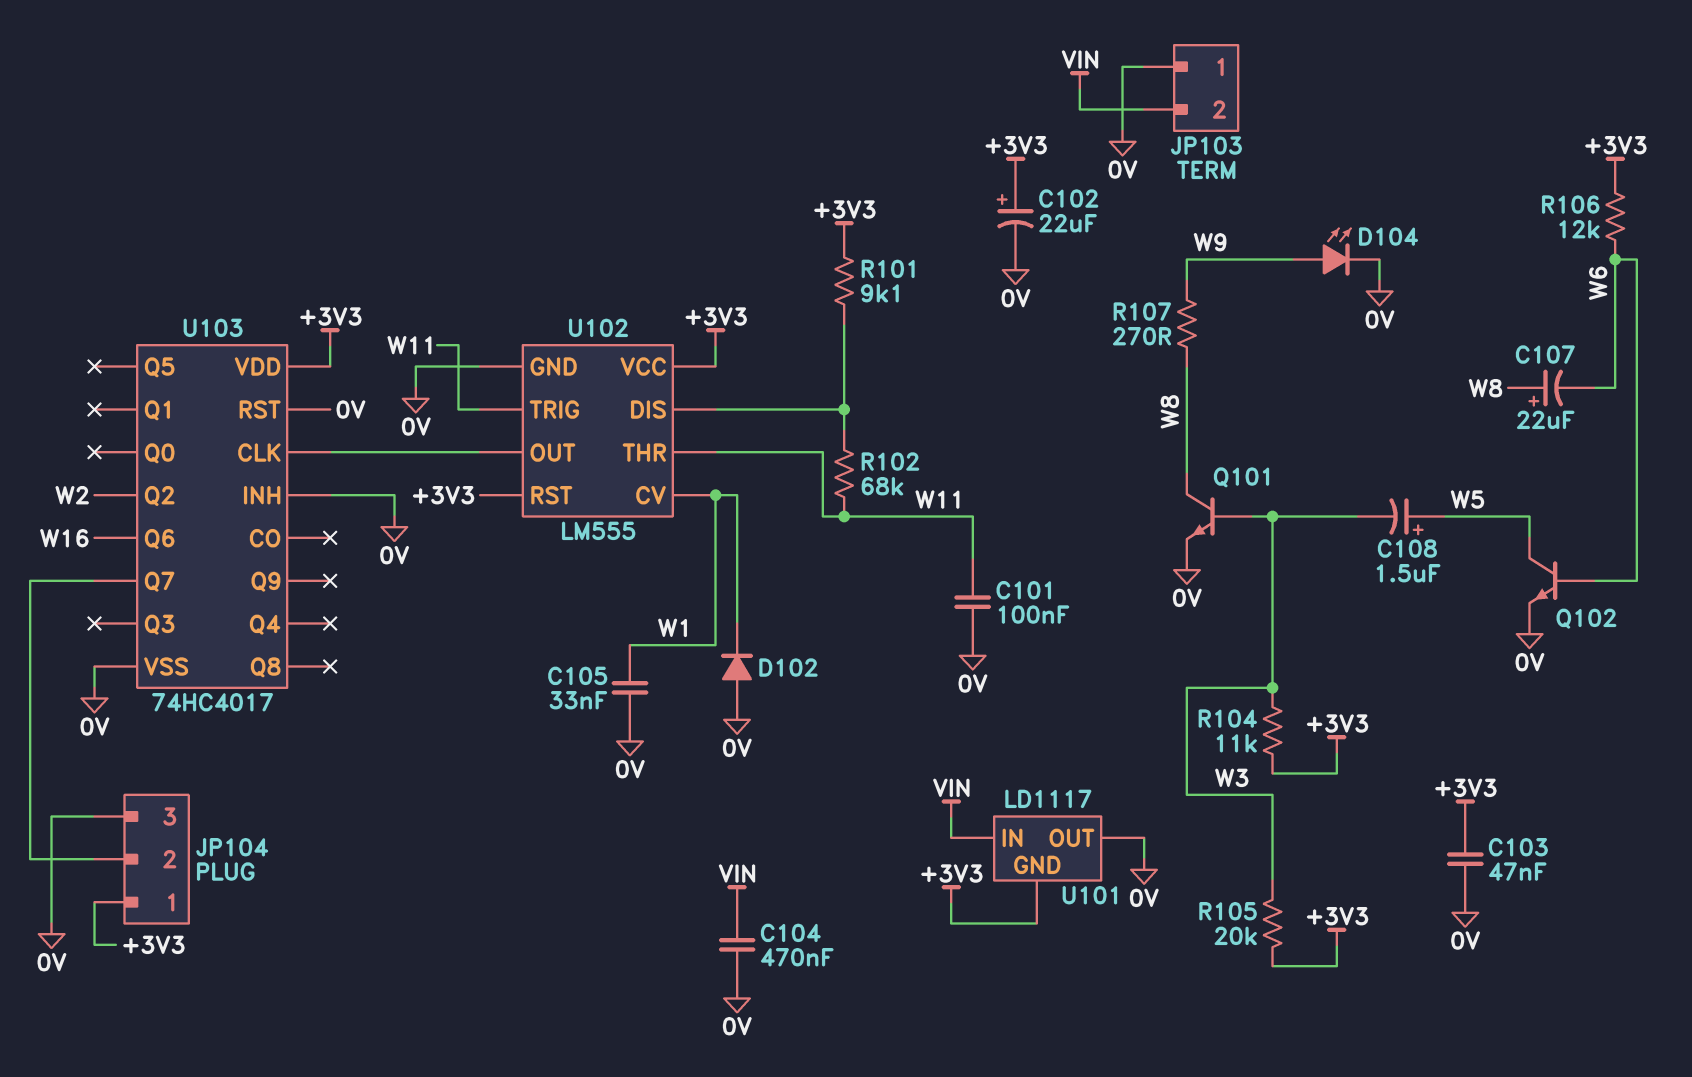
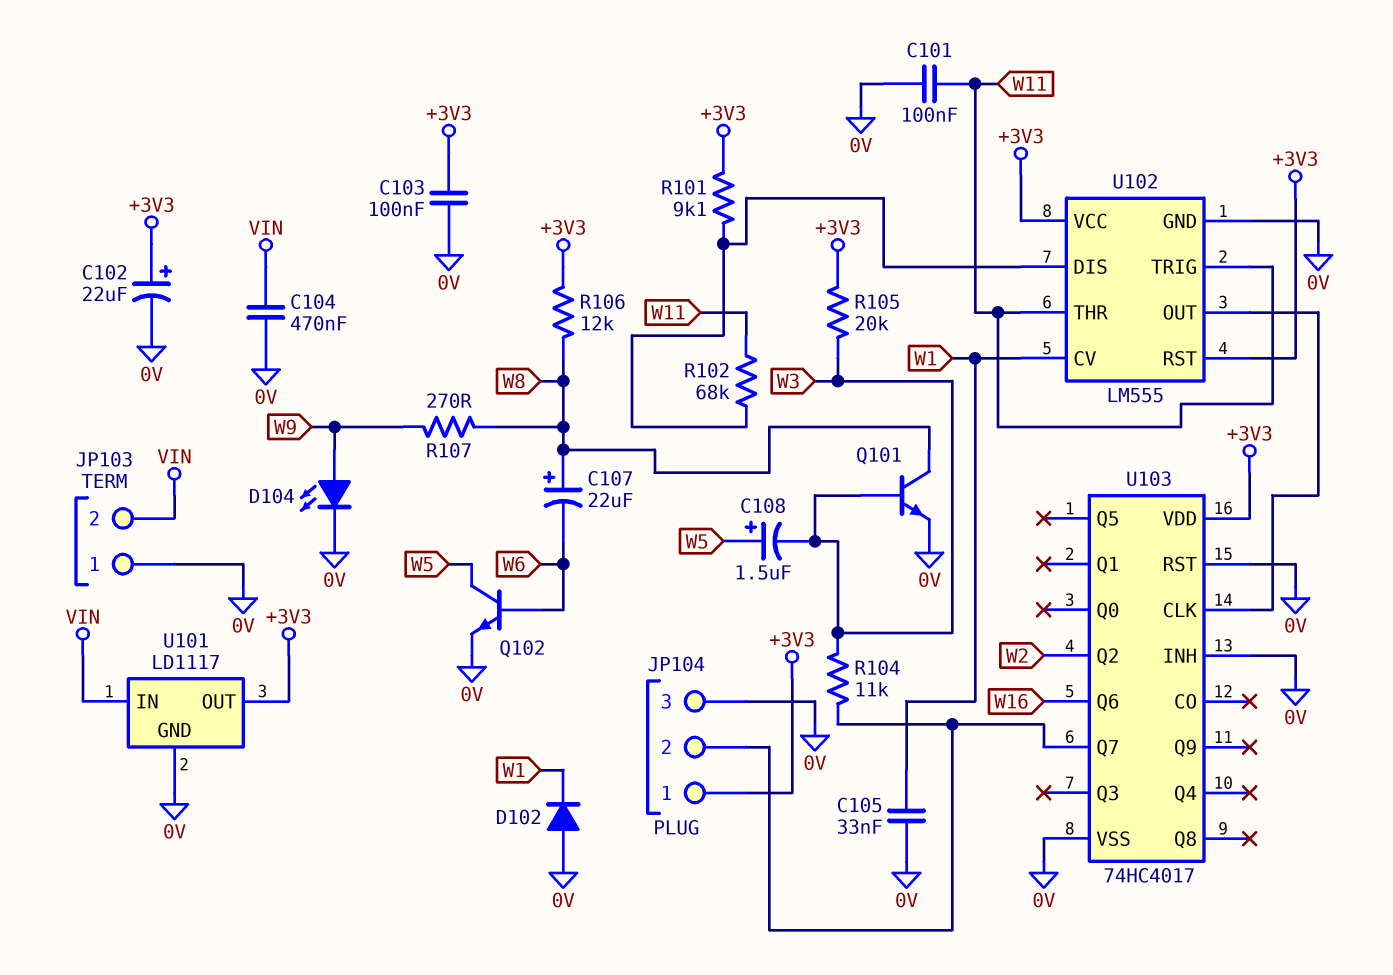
C103: 47nF (+3V3, 0V) -> 100nF (+3V3, 0V)
R104: 11k (+3V3, W3) -> 11k (JP104/2, W3)
R106: 12k (+3V3, W6) -> 12k (+3V3, W8)
U101 pin GND: +3V3 -> 0V
U101 pin OUT: 0V -> +3V3

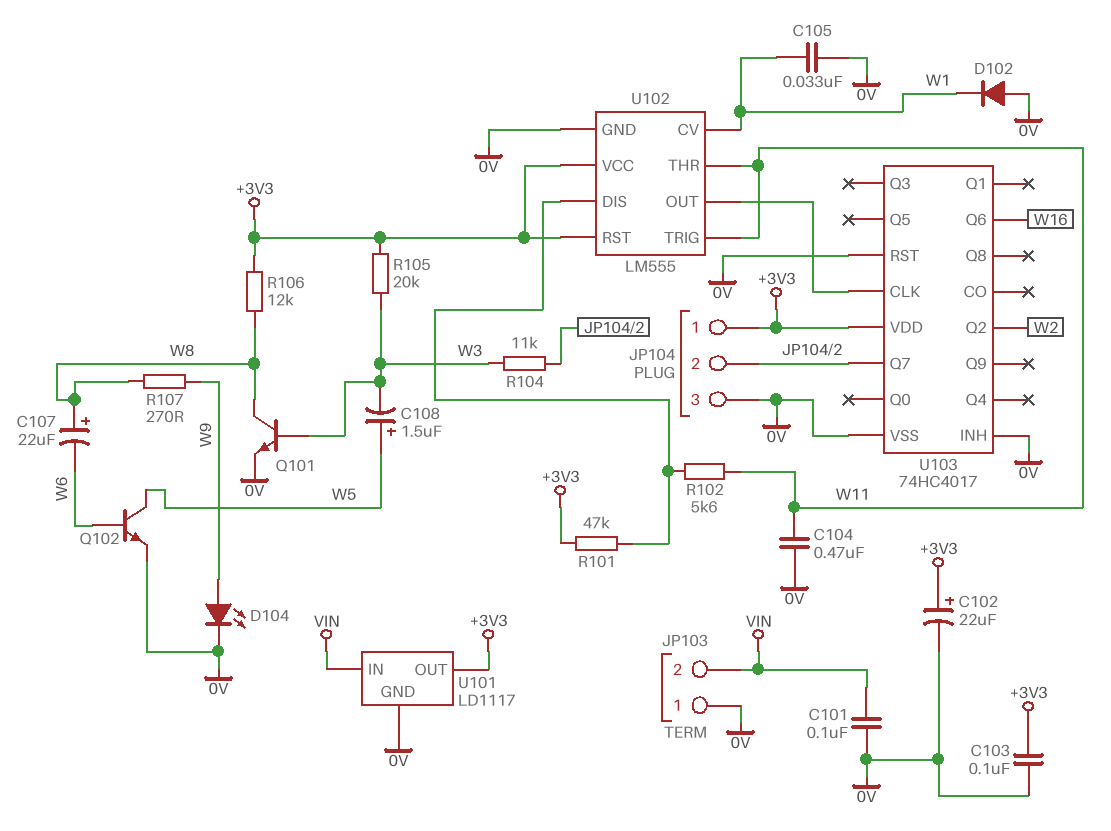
C101: 100nF (0V, W11) -> 100nF (0V, VIN)
C104: 470nF (0V, VIN) -> 470nF (0V, W11)
R101: 9.1k (+3V3, U102/DIS) -> 47k (+3V3, U102/DIS)
R102: 68k (U102/DIS, W11) -> 5.6k (U102/DIS, W11)

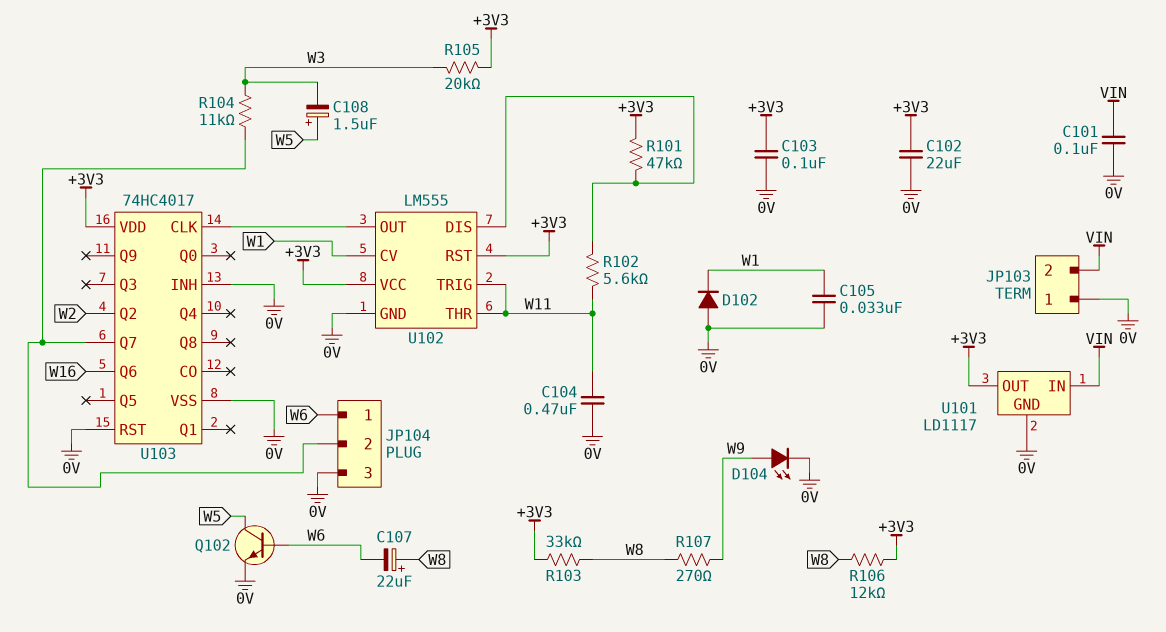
C102: 22uF (plus +3V3, minus 0V) -> 22uF (+3V3, 0V)
JP104 pin 1: +3V3 -> W6
Q101: NPN (B W3, C W8, E 0V) -> none
R103: none -> 33k (+3V3, W8)

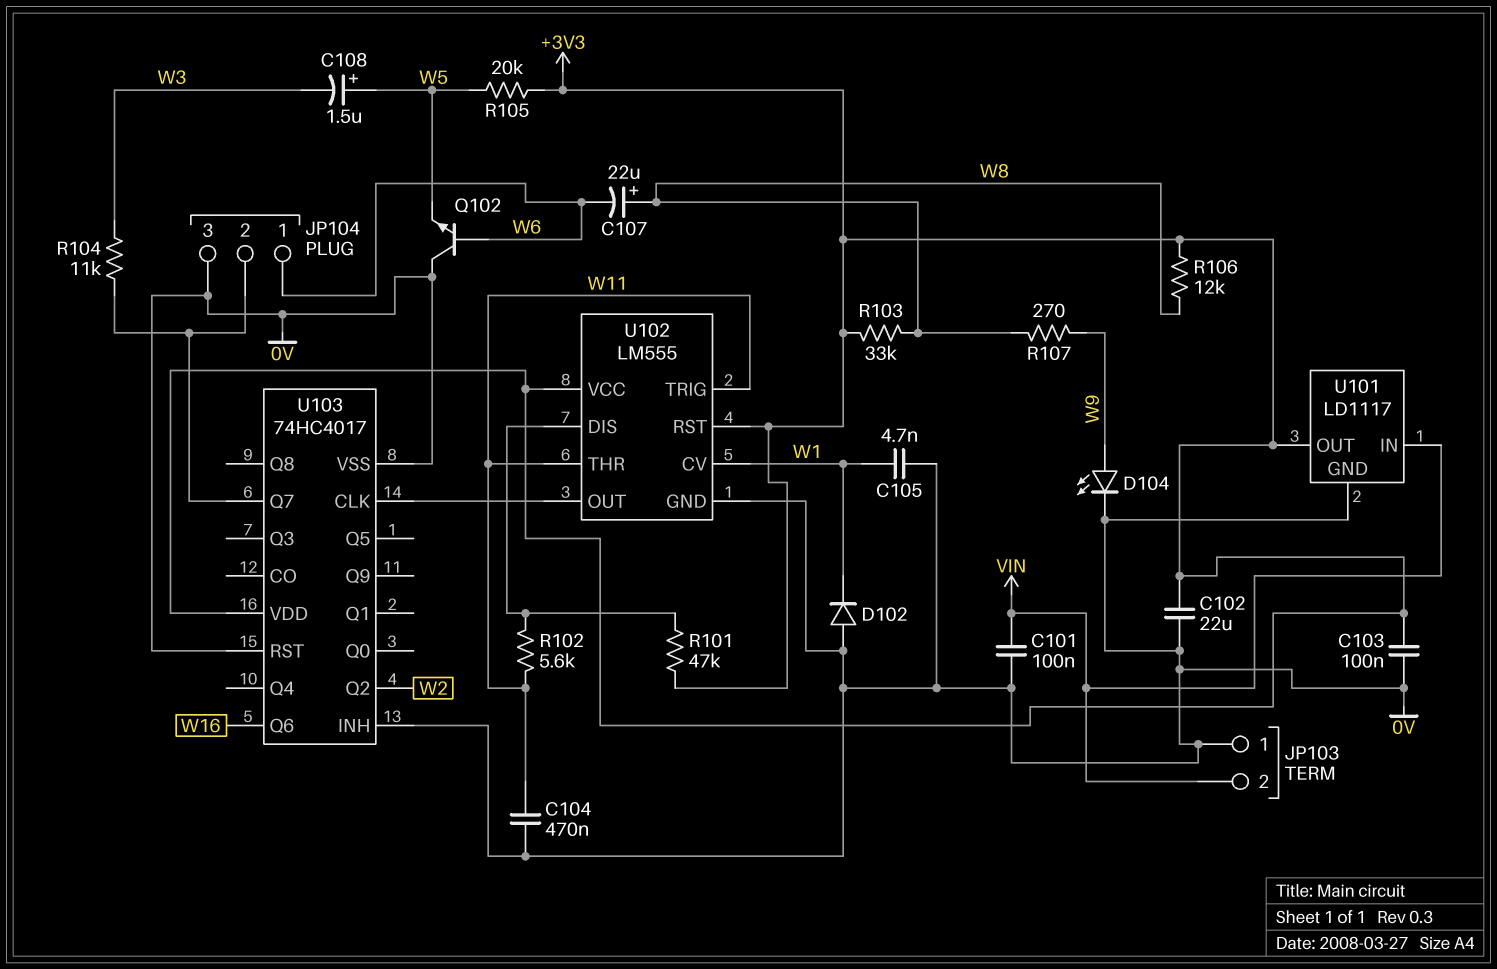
C105: 33nF (0V, W1) -> 4.7nF (0V, W1)
Q102: NPN (B W6, C W5, E 0V) -> NPN (B W6, C 0V, E W5)
R105: 20k (+3V3, W3) -> 20k (+3V3, W5)

